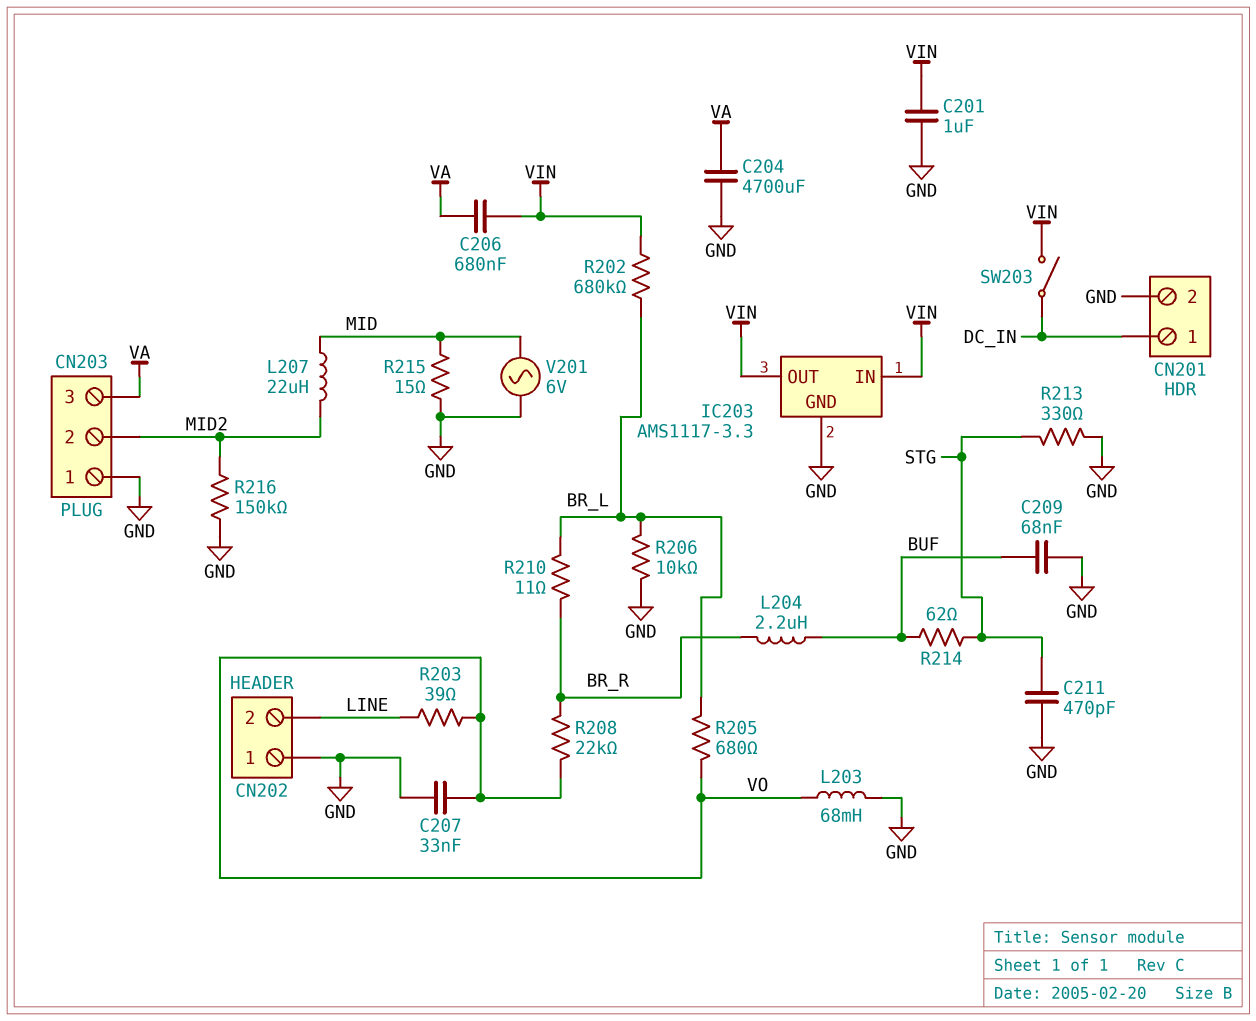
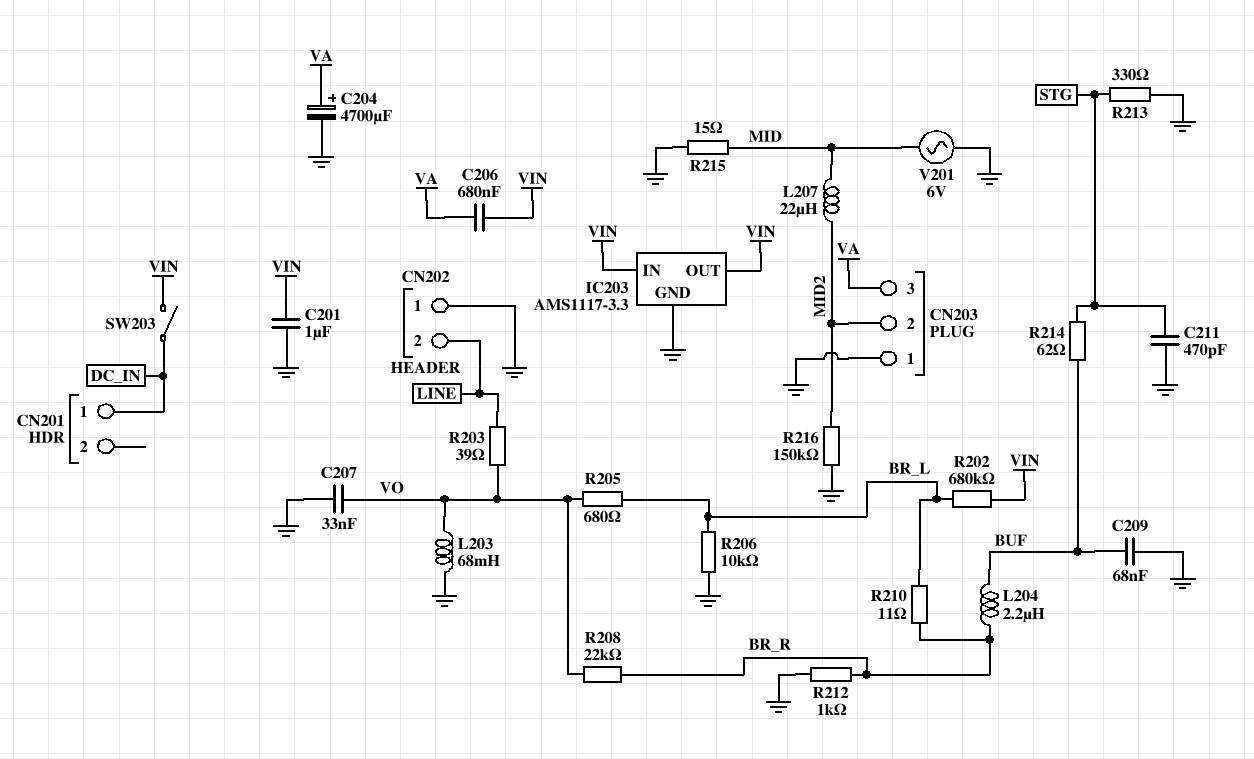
C204: 4700uF (GND, VA) -> 4700uF (plus VA, minus GND)
CN201 pin 2: GND -> none
R212: none -> 1k (BR_R, GND)

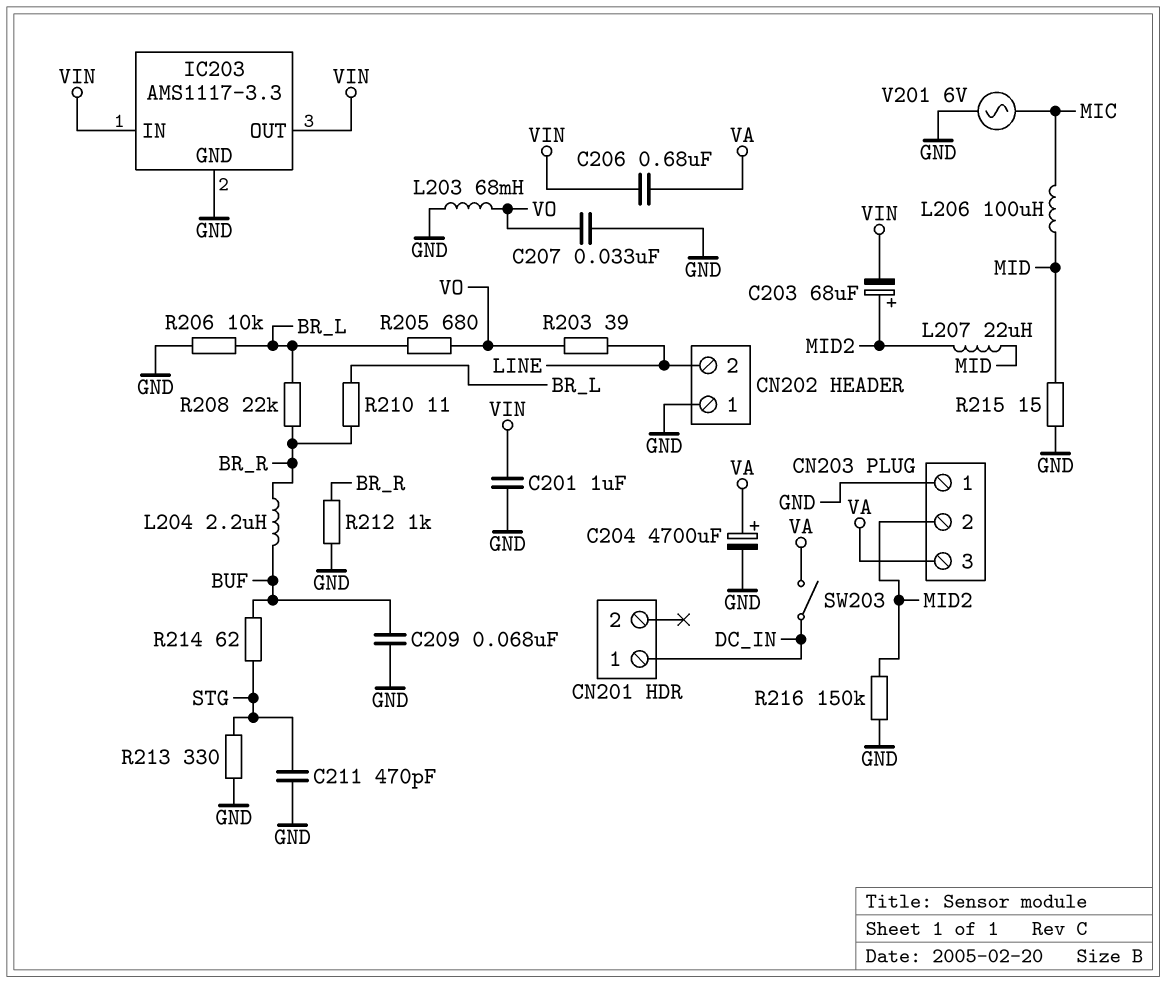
C203: none -> 68uF (plus MID2, minus VIN)
L206: none -> 100uH (MIC, MID)
R202: 680k (BR_L, VIN) -> none
R208: 22k (BR_R, VO) -> 22k (BR_L, BR_R)
SW203: switch (DC_IN, VIN) -> switch (DC_IN, VA)
V201: AC 6V (GND, MID) -> AC 6V (GND, MIC)

